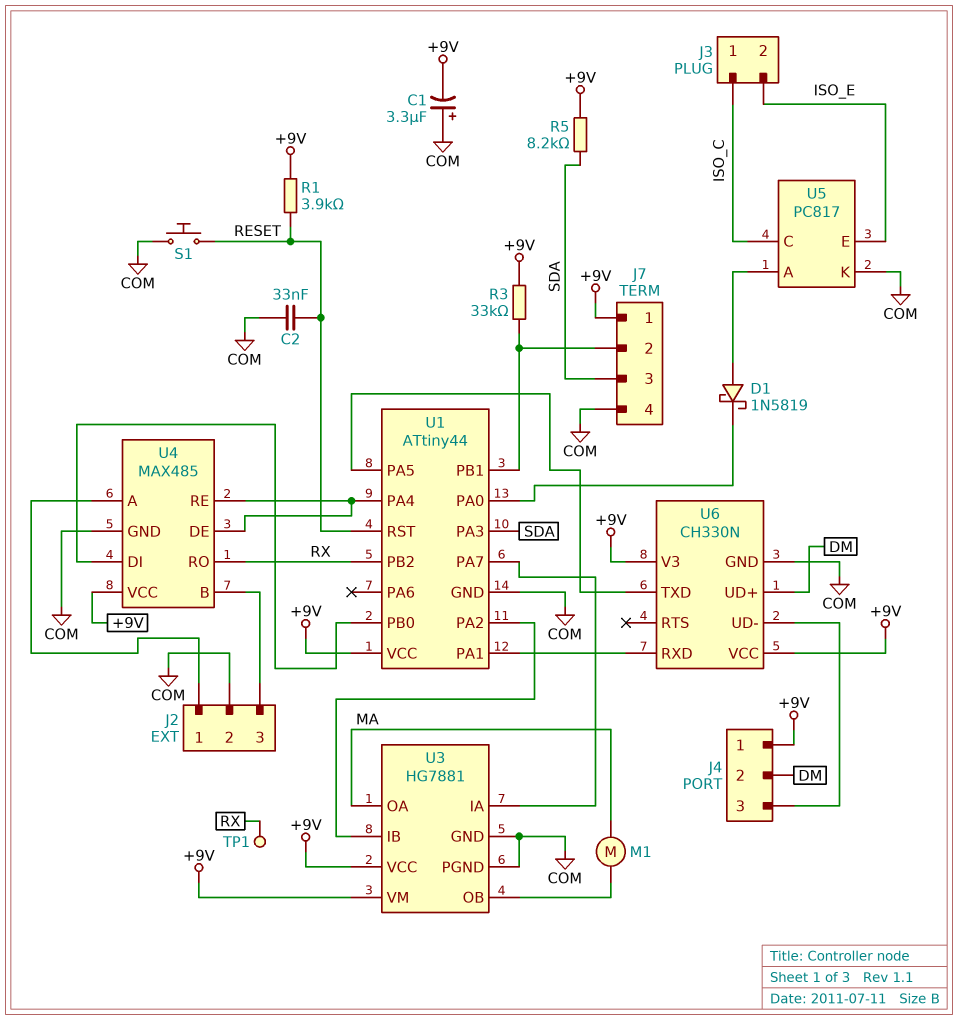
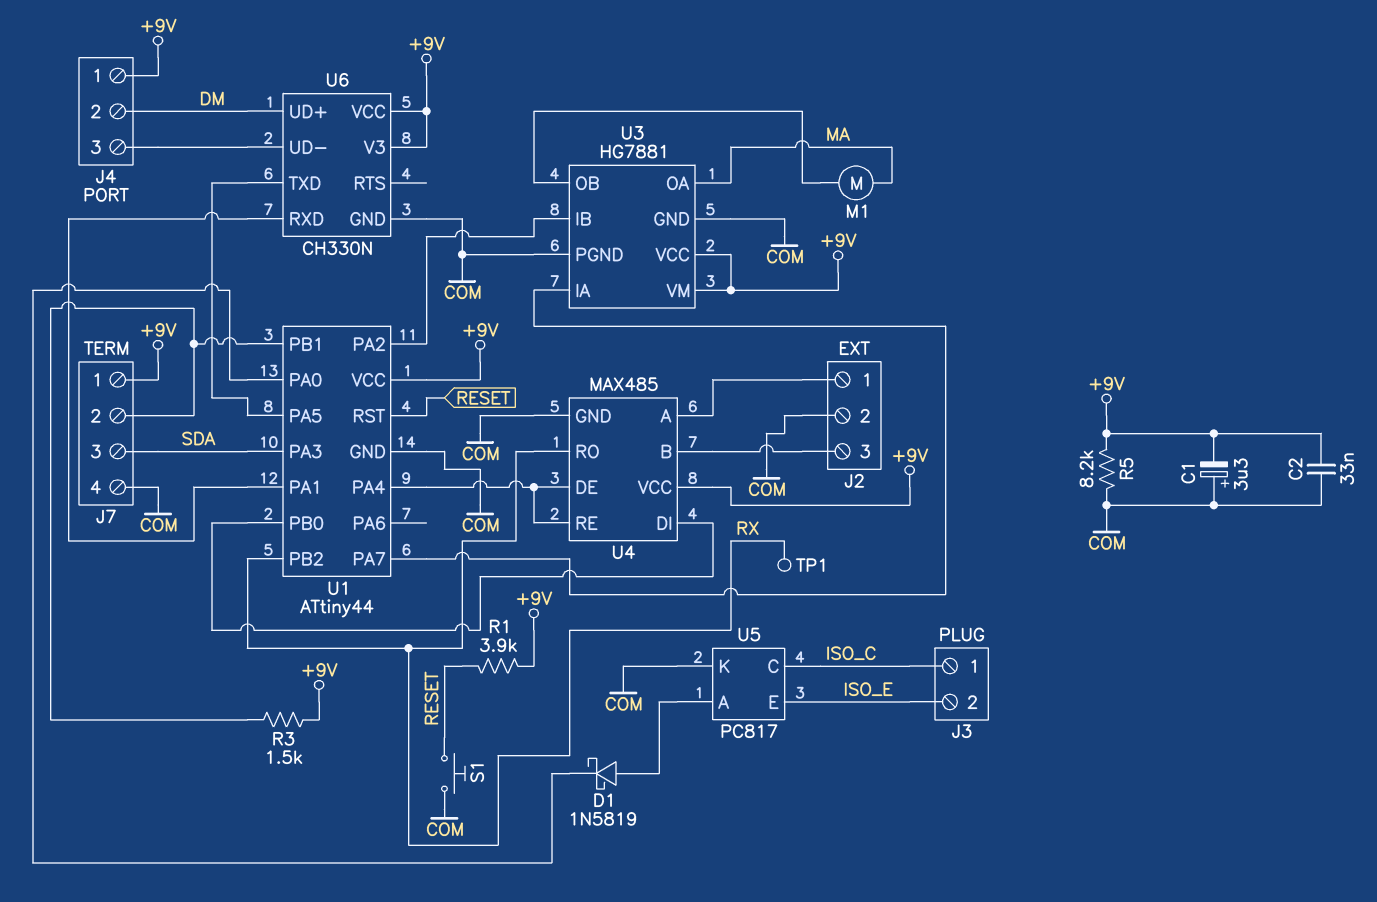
C2: 33nF (COM, RESET) -> 33nF (+9V, COM)
R3: 33k (+9V, J7/2) -> 1.5k (+9V, J7/2)
R5: 8.2k (+9V, SDA) -> 8.2k (+9V, COM)

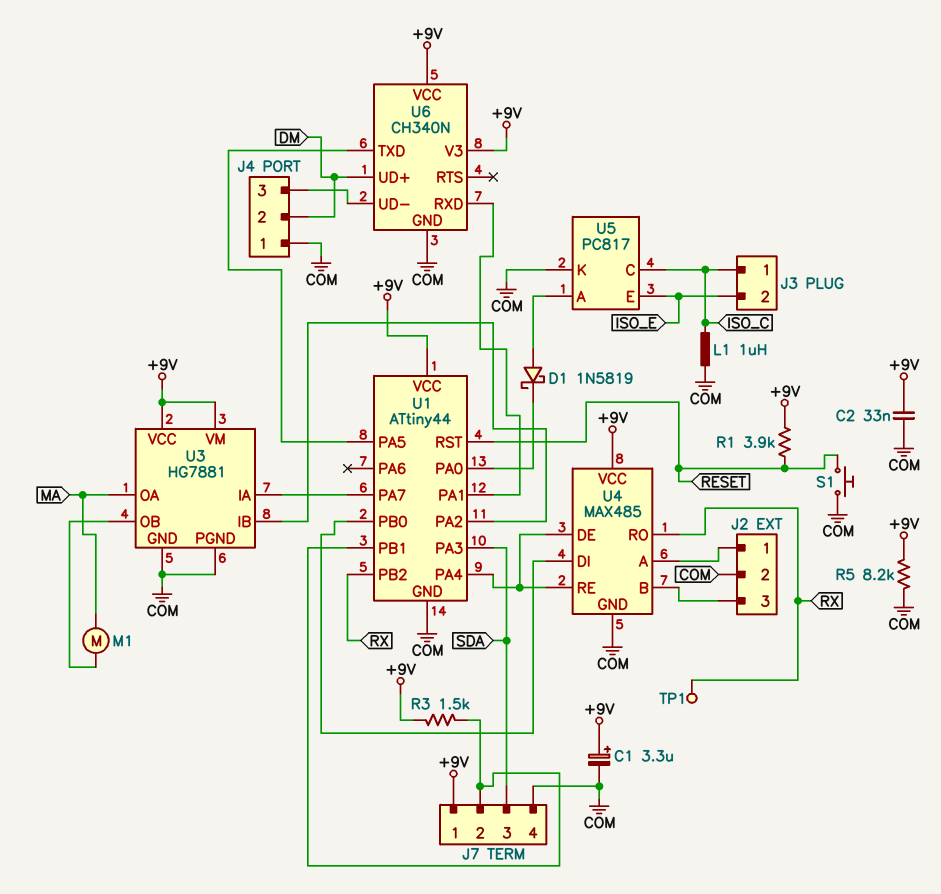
C1: 3.3uF (plus COM, minus +9V) -> 3.3uF (plus +9V, minus COM)
J4 pin 1: +9V -> COM
L1: none -> 1uH (COM, ISO_C)
U6: CH330N -> CH340N

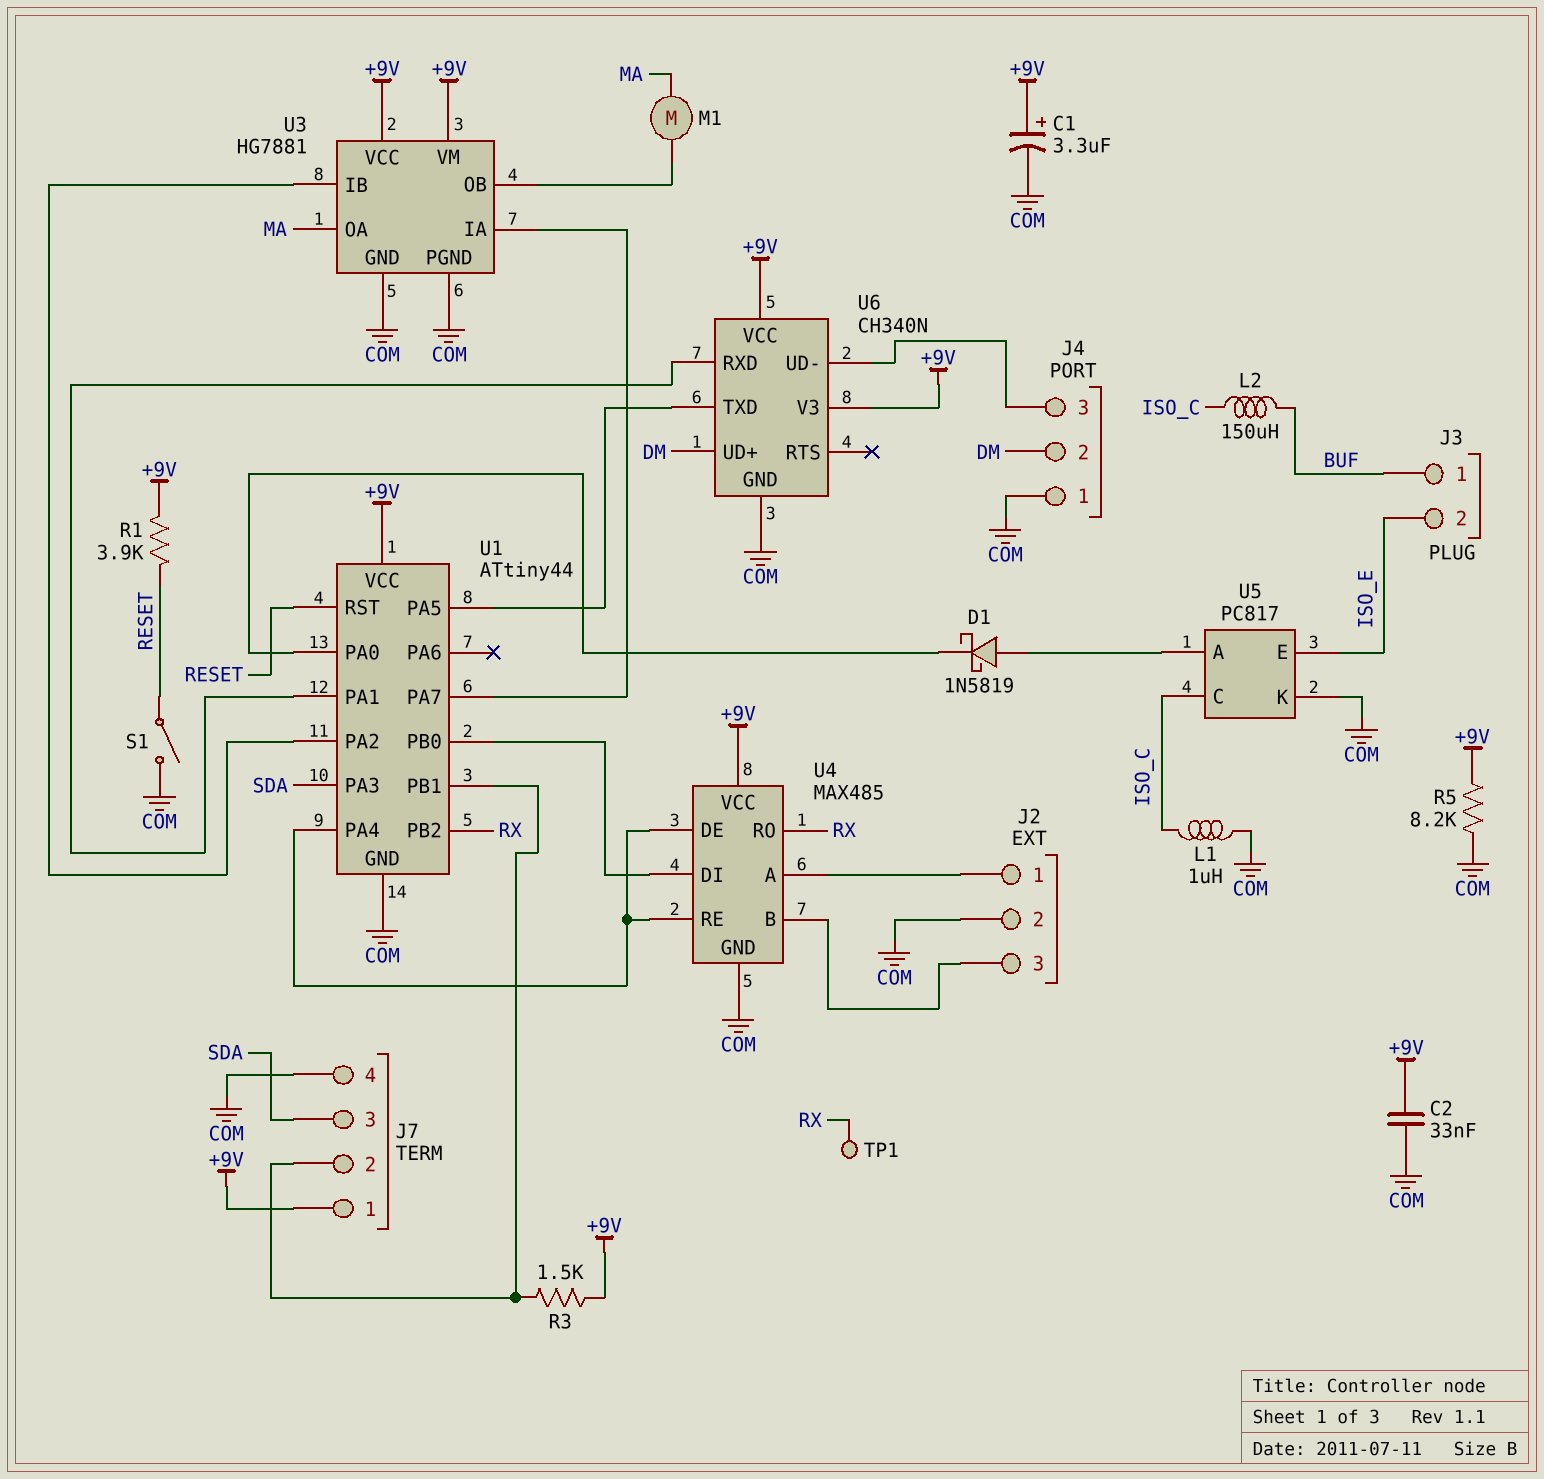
J3 pin 1: ISO_C -> BUF
L2: none -> 150uH (BUF, ISO_C)
S1: button (COM, RESET) -> switch (COM, RESET)

